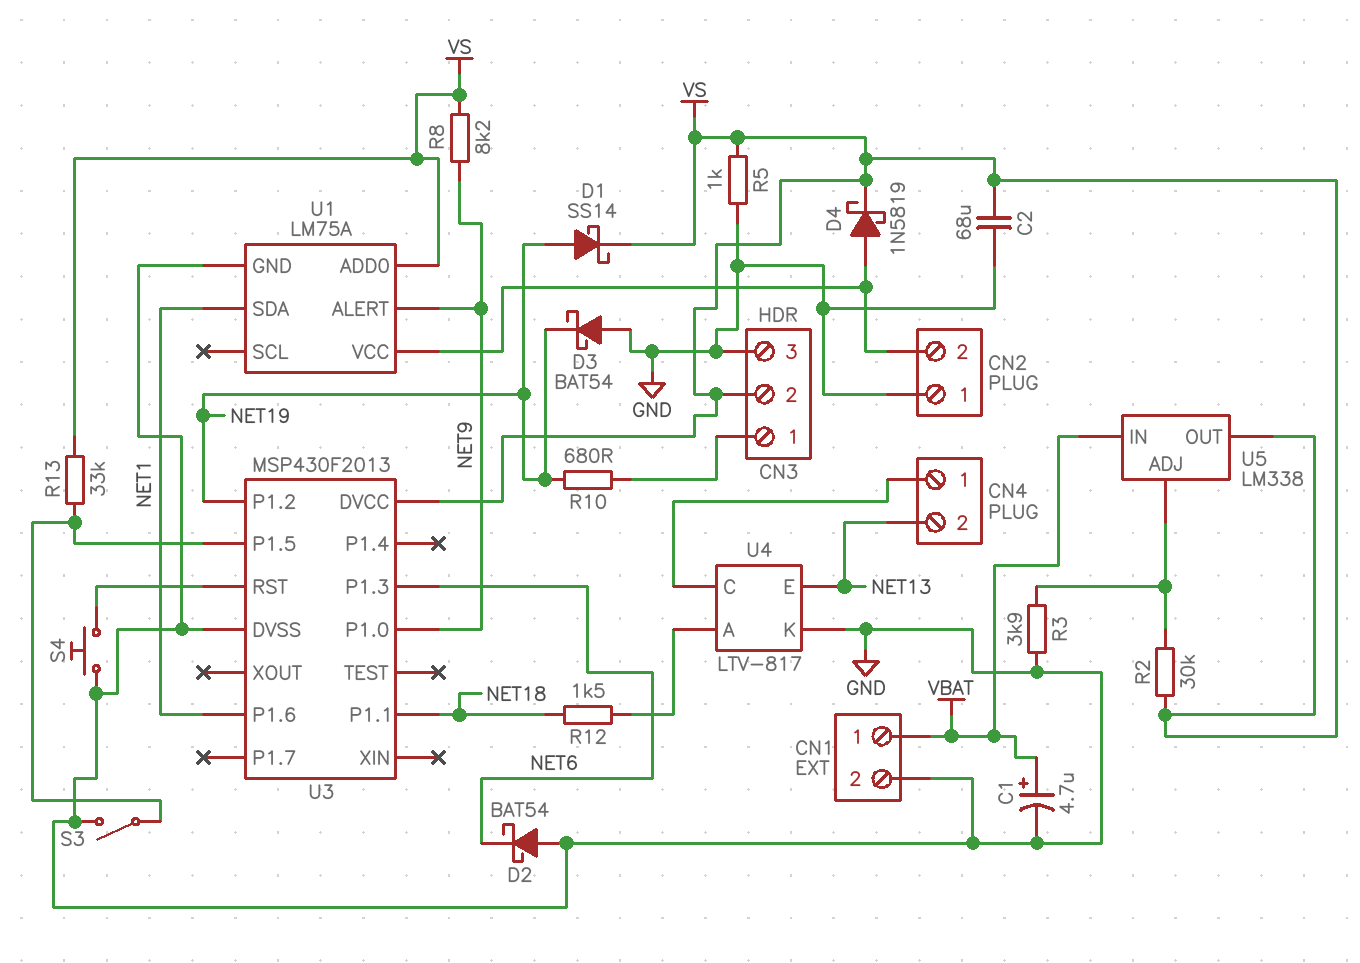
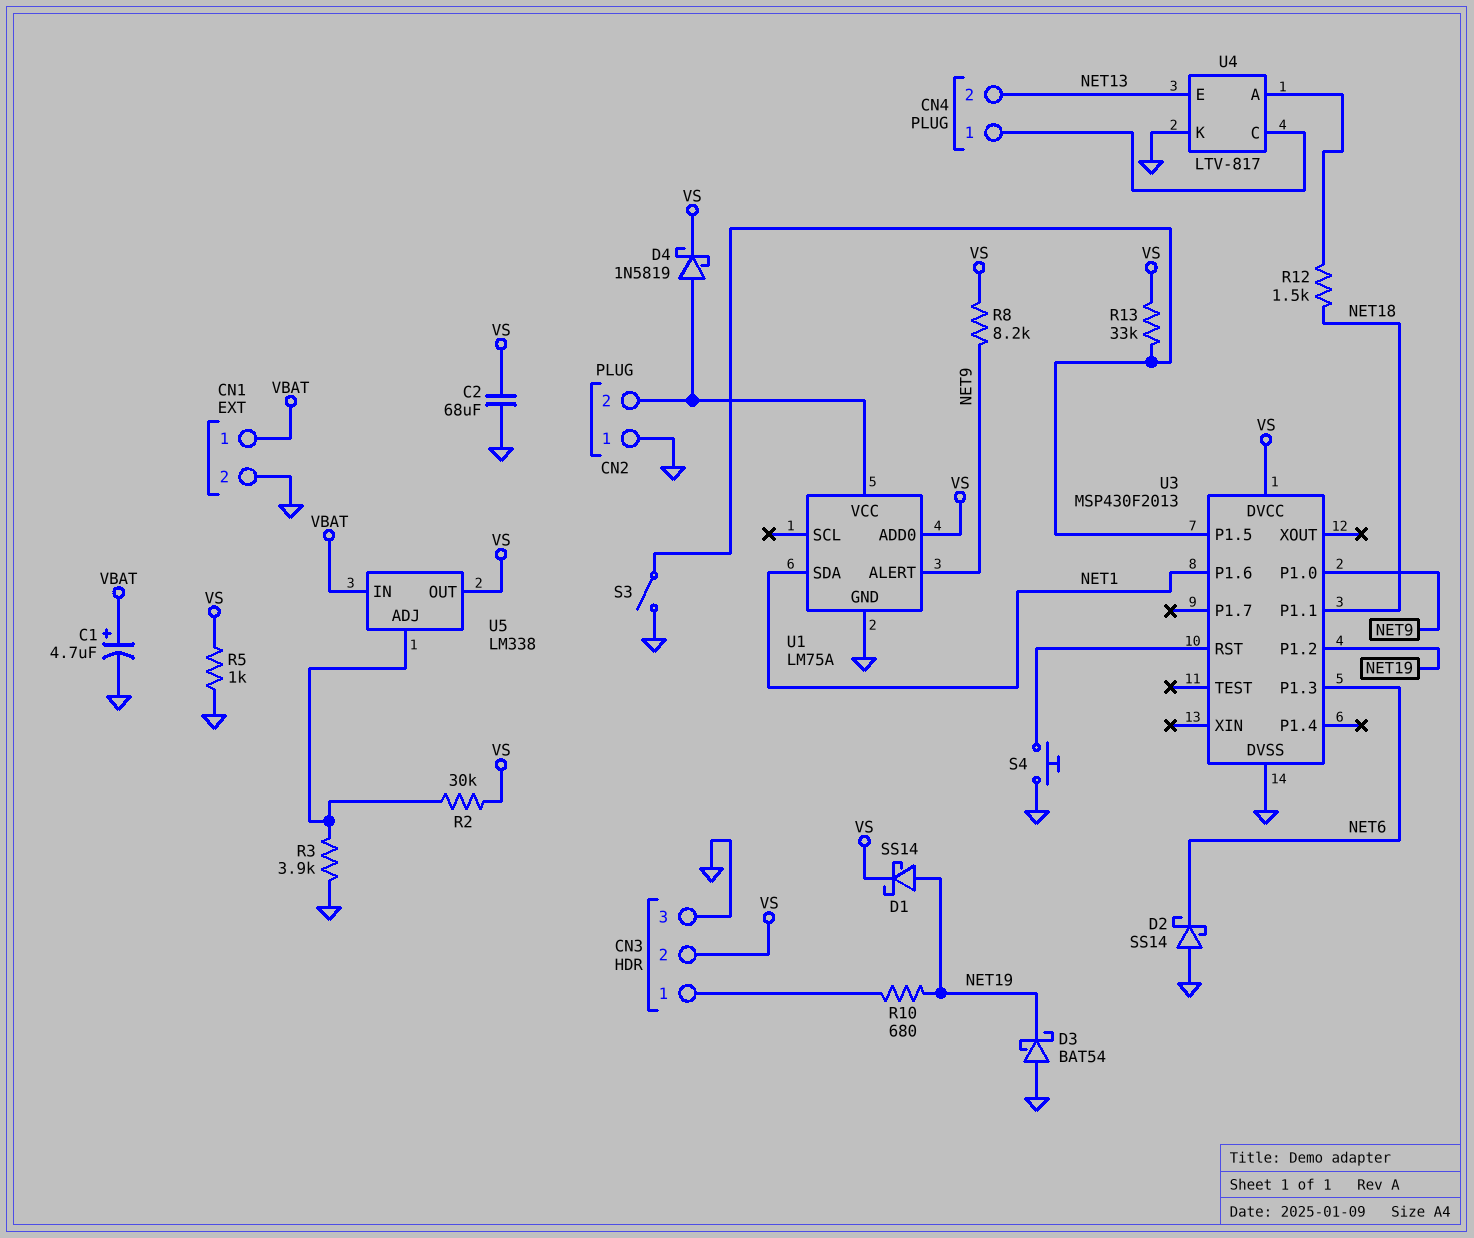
D2: schottky BAT54 (A GND, K NET6) -> schottky SS14 (A GND, K NET6)

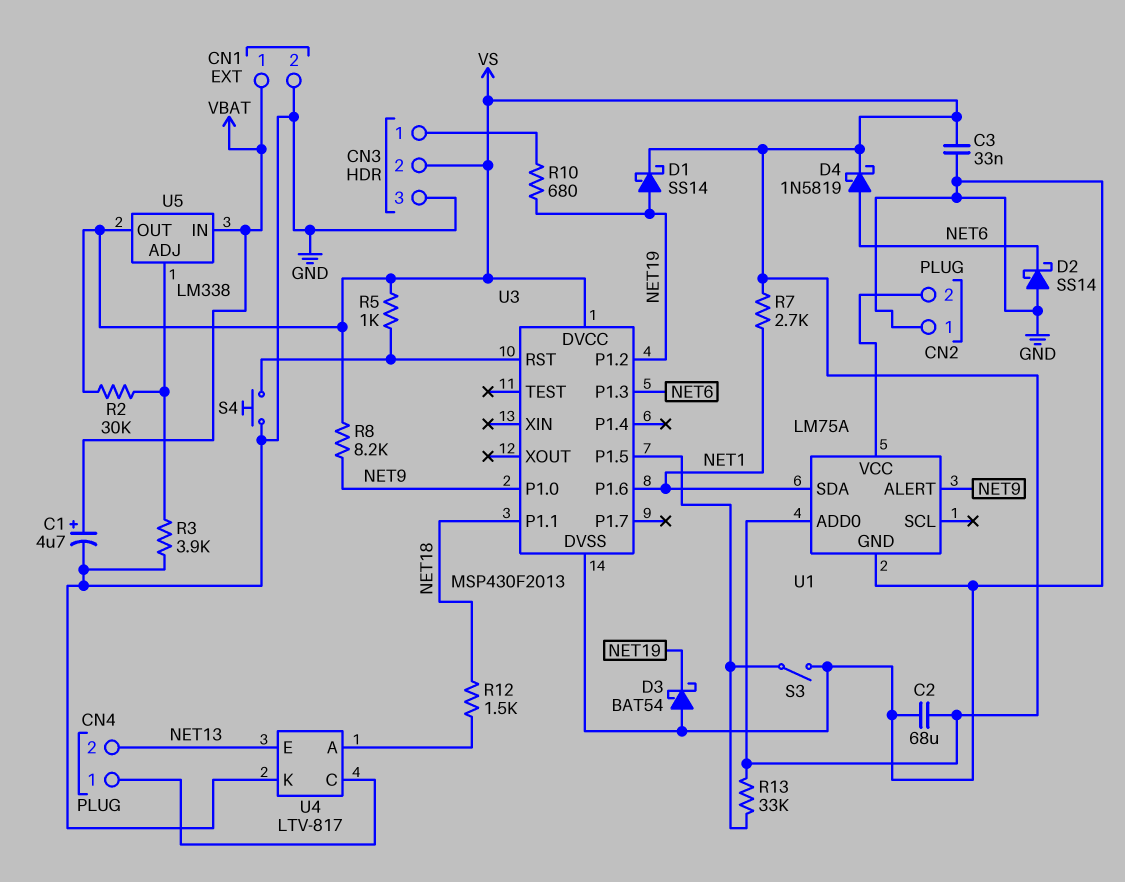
C3: none -> 33nF (GND, VS)
D4: schottky 1N5819 (A CN2/2, K VS) -> schottky 1N5819 (A NET6, K VS)
R5: 1k (GND, VS) -> 1k (U3/RST, VS)
R7: none -> 2.7k (NET1, VS)

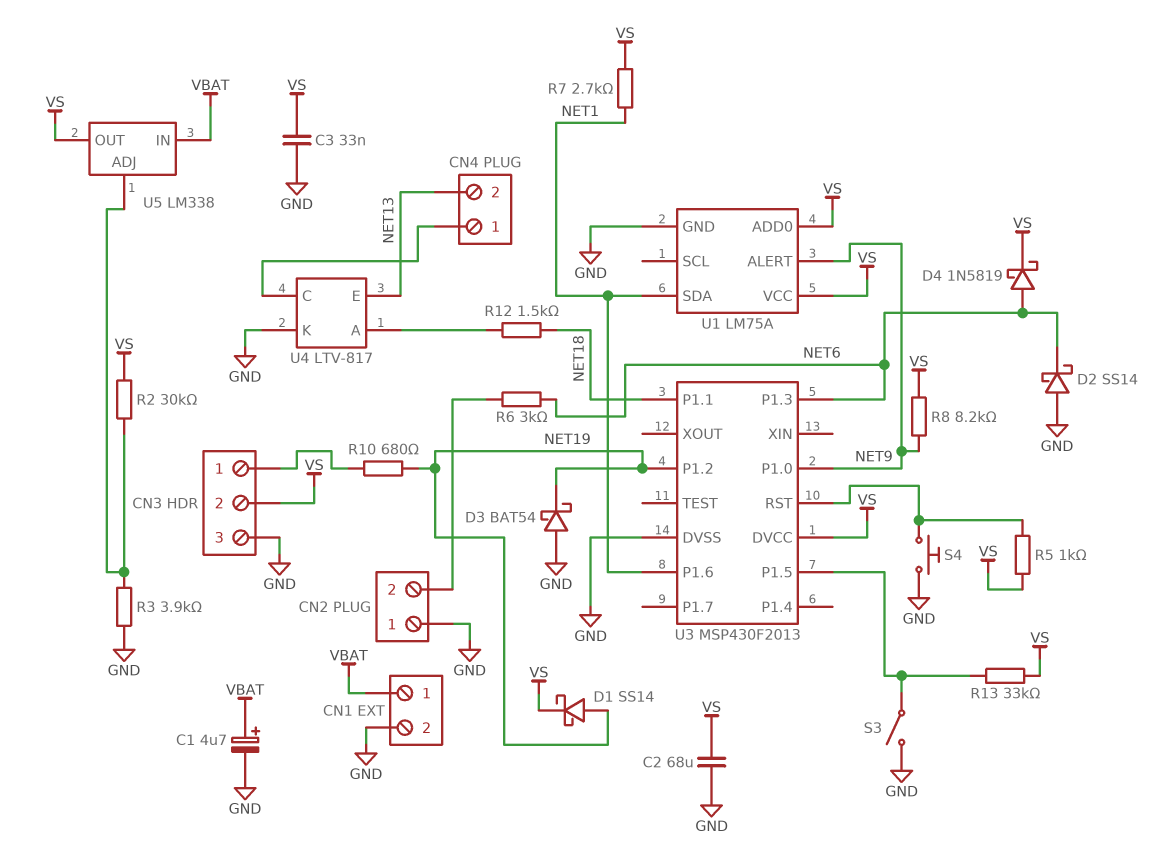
R6: none -> 3k (CN2/2, NET6)
U1 pin VCC: CN2/2 -> VS

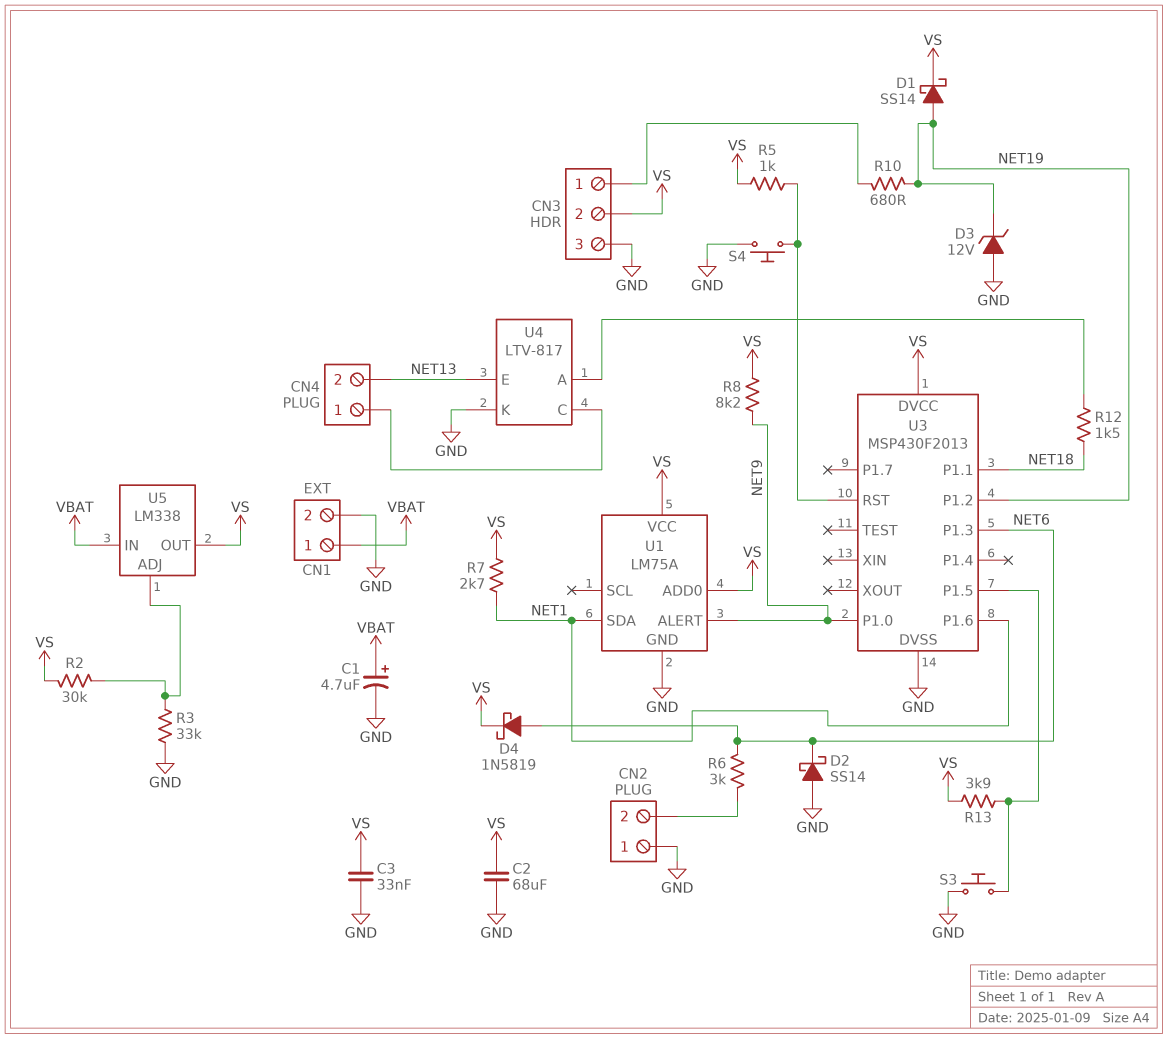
D3: schottky BAT54 (A GND, K NET19) -> zener 12V (A GND, K NET19)
R3: 3.9k (GND, U5/ADJ) -> 33k (GND, U5/ADJ)
R13: 33k (U3/P1.5, VS) -> 3.9k (U3/P1.5, VS)
S3: switch (GND, U3/P1.5) -> button (GND, U3/P1.5)

